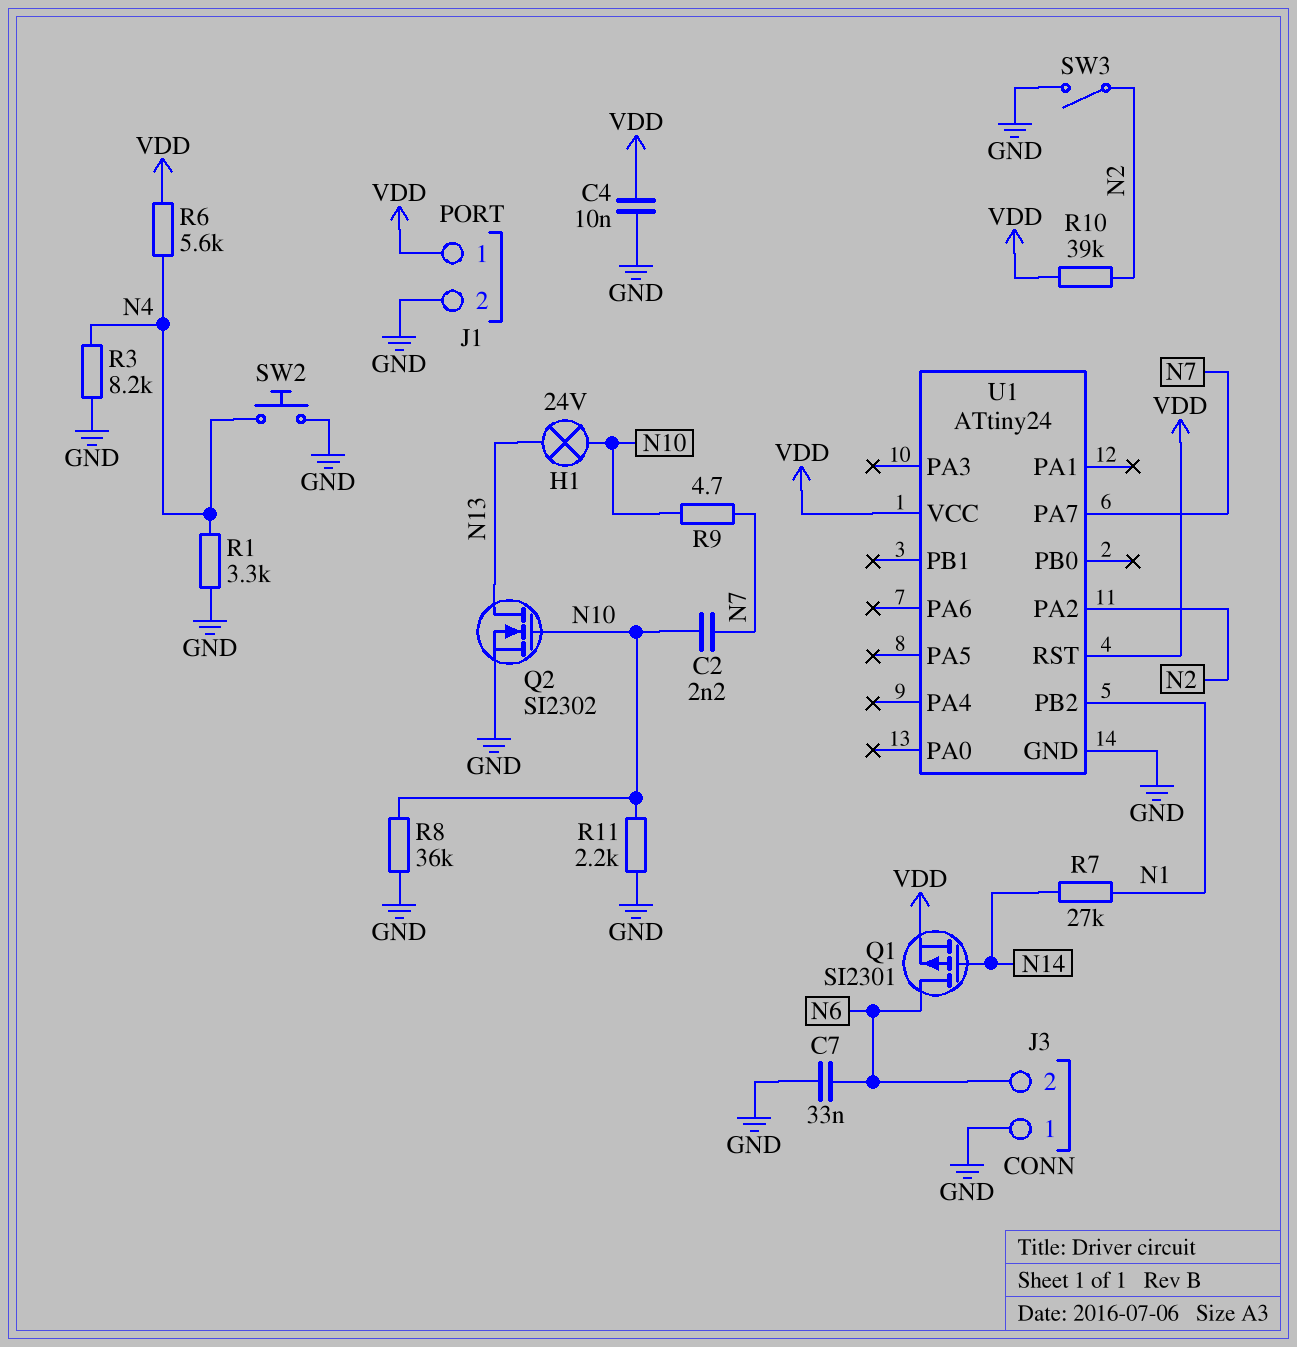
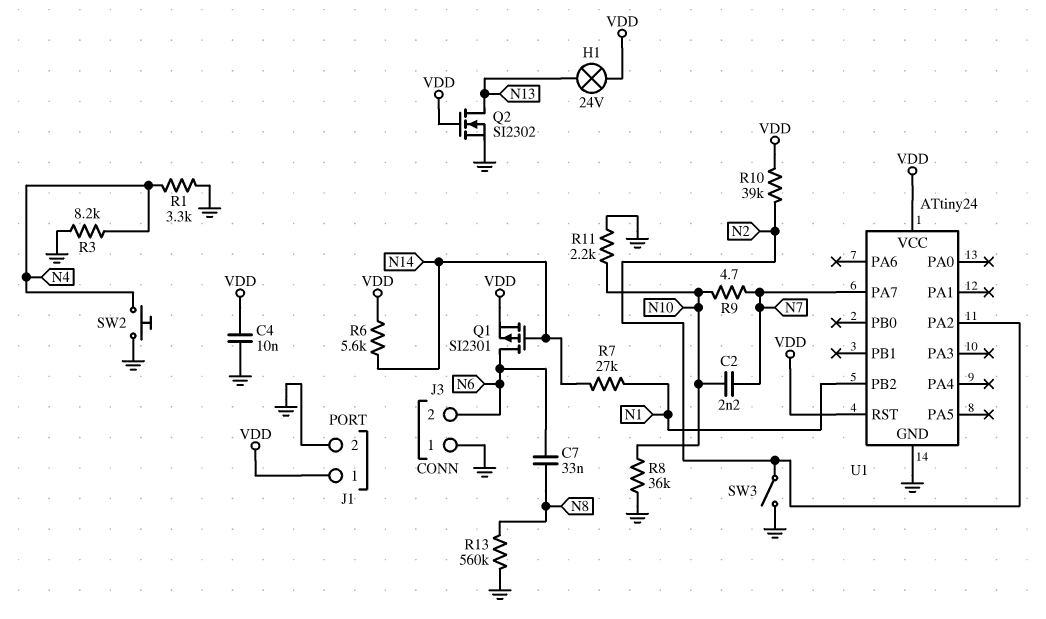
C7: 33nF (GND, N6) -> 33nF (N6, N8)
H1: lamp 24V (N10, N13) -> lamp 24V (N13, VDD)
Q2: NMOS SI2302 (G N10, D N13, S GND) -> NMOS SI2302 (G VDD, D N13, S GND)
R6: 5.6k (N4, VDD) -> 5.6k (N14, VDD)
R13: none -> 560k (GND, N8)

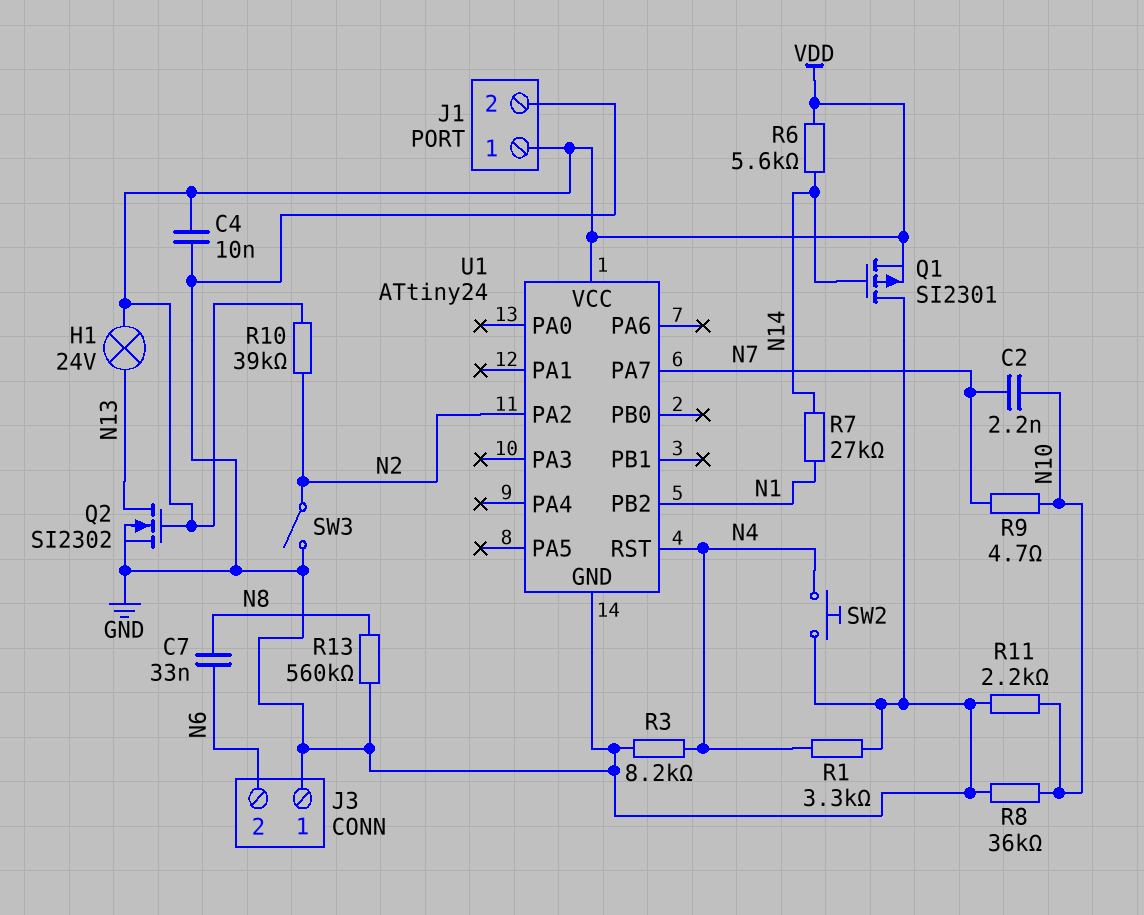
Q1: PMOS SI2301 (G N14, D N6, S VDD) -> PMOS SI2301 (G N14, D GND, S VDD)
U1 pin RST: VDD -> N4

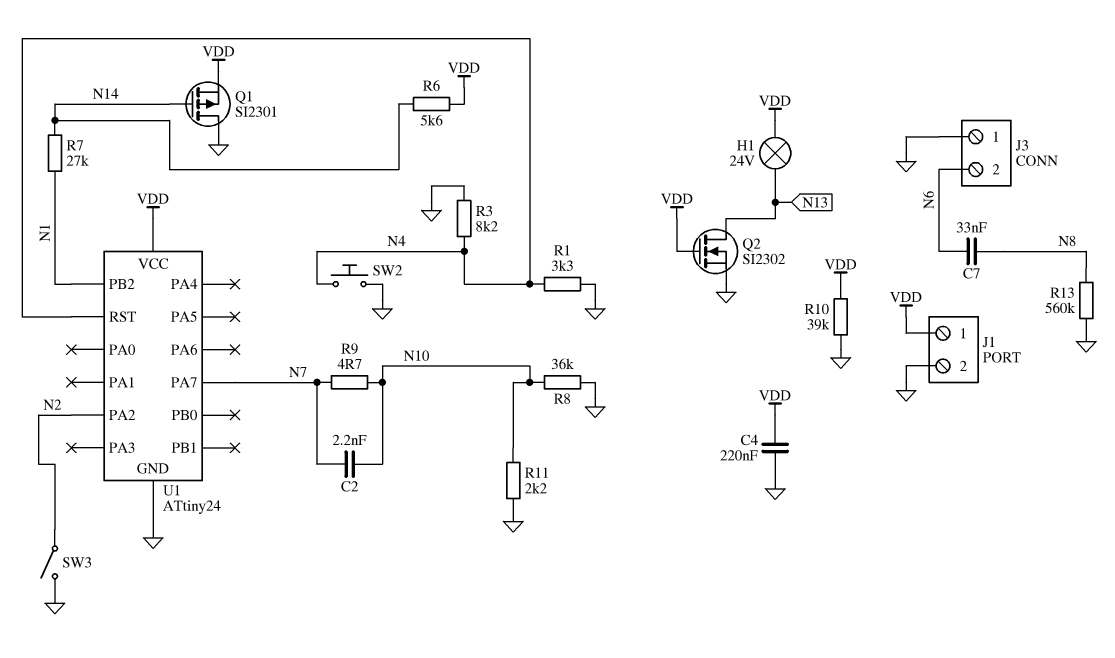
C4: 10nF (GND, VDD) -> 220nF (GND, VDD)
R10: 39k (N2, VDD) -> 39k (GND, VDD)

